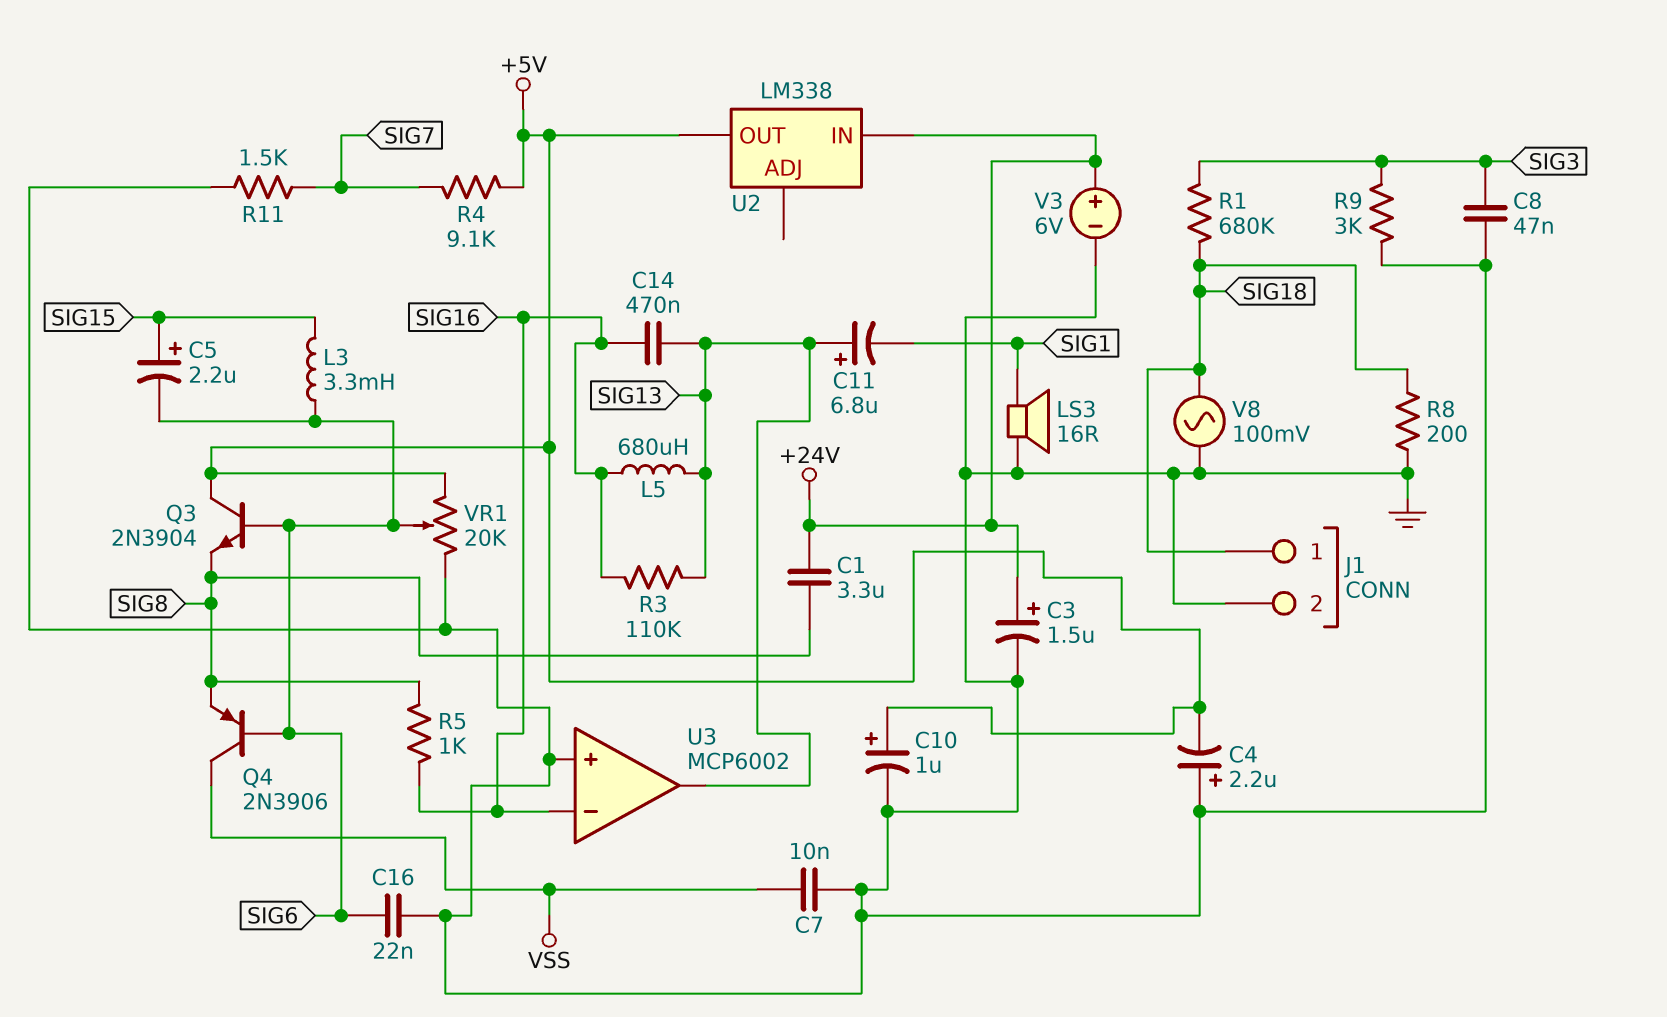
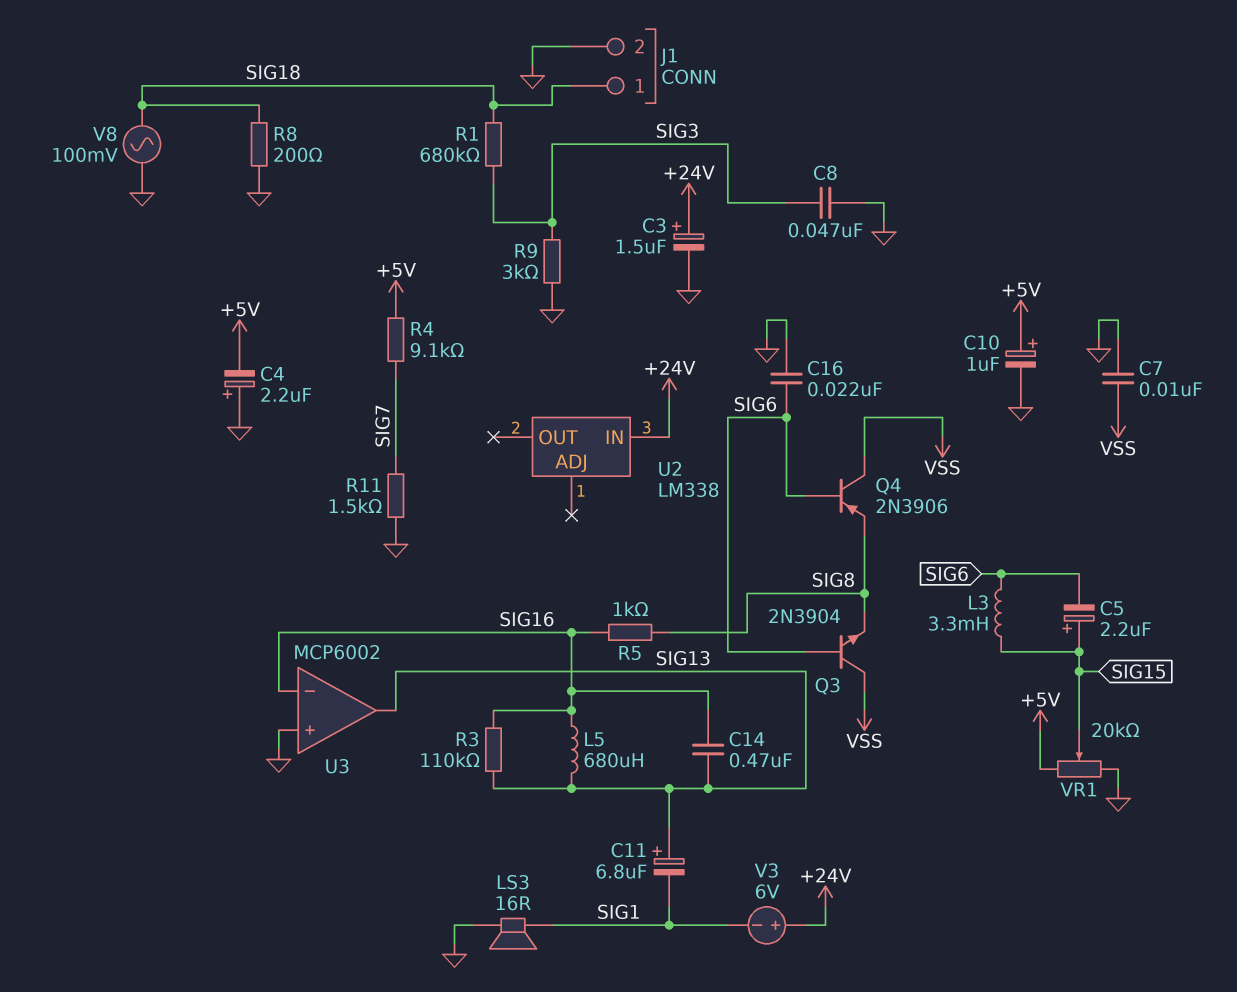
C1: 3.3uF (+24V, SIG8) -> none
Q3: NPN 2N3904 (B SIG6, C +5V, E SIG8) -> NPN 2N3904 (B SIG6, C VSS, E SIG8)
U2 pin OUT: +5V -> none
V3: 6V (plus +24V, minus GND) -> 6V (plus +24V, minus SIG1)
VR1: 20k (+5V, GND, wiper SIG6) -> 20k (+5V, GND, wiper SIG15)

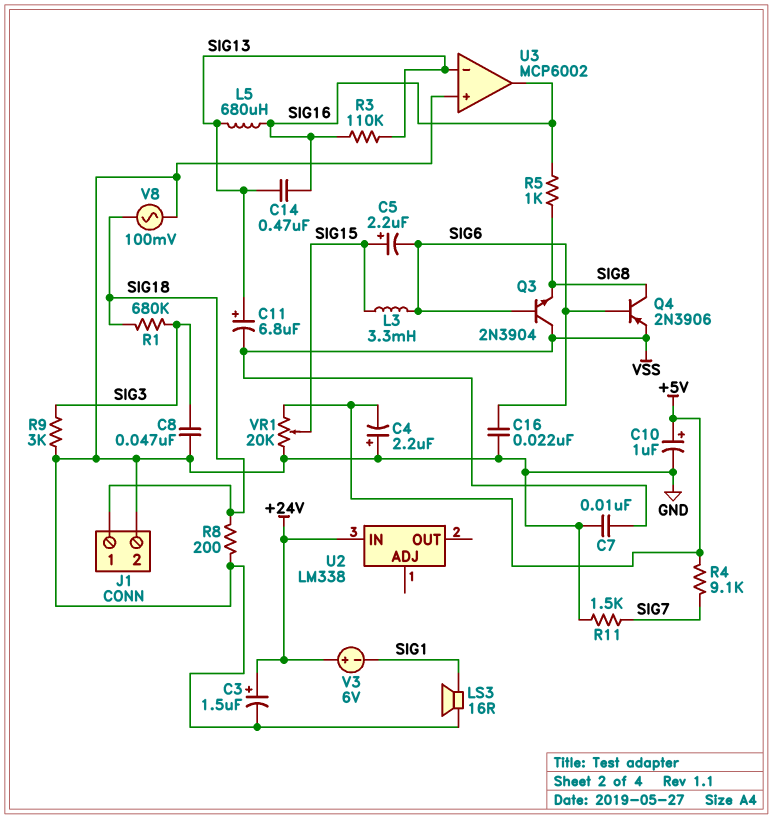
C11: 6.8uF (plus SIG13, minus SIG1) -> 6.8uF (plus SIG13, minus VSS)
Q4: PNP 2N3906 (B SIG6, C VSS, E SIG8) -> PNP 2N3906 (B SIG6, C SIG8, E VSS)
U3 pin in-: SIG16 -> SIG13
U3 pin out: SIG13 -> SIG16

